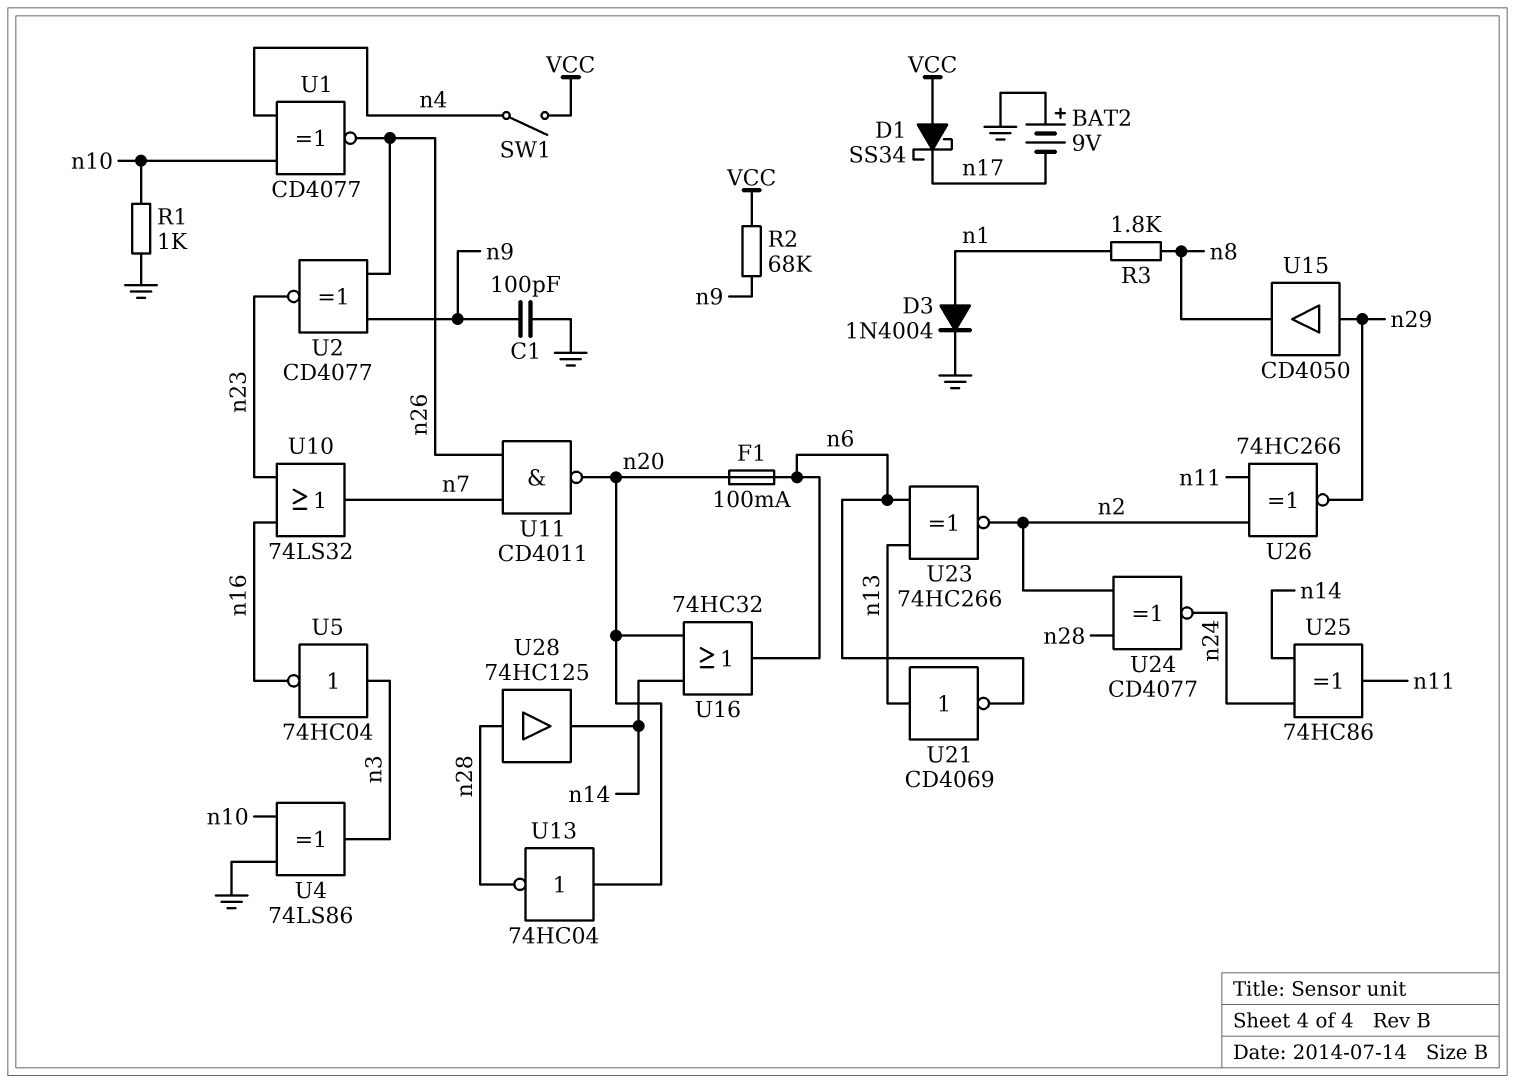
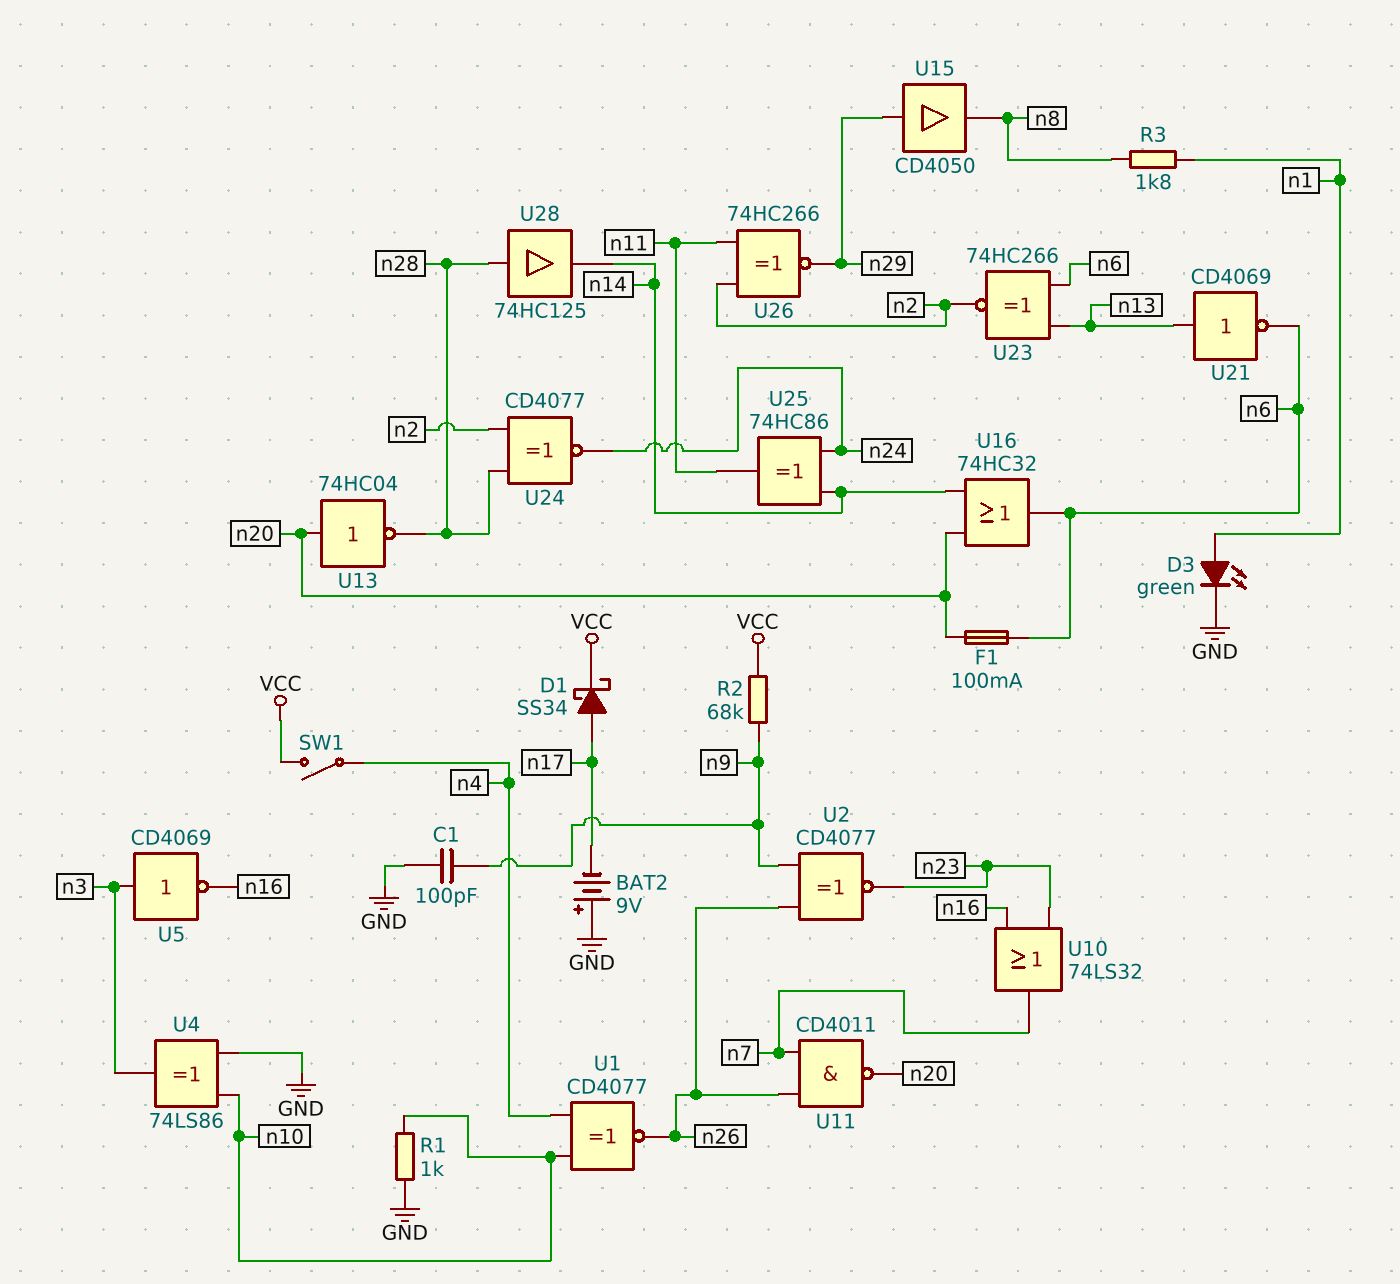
D1: schottky SS34 (A VCC, K n17) -> schottky SS34 (A n17, K VCC)
D3: diode 1N4004 (A n1, K GND) -> LED green (A n1, K GND)
U5: NOT 74HC04 (in n3, out n16) -> NOT CD4069 (in n3, out n16)

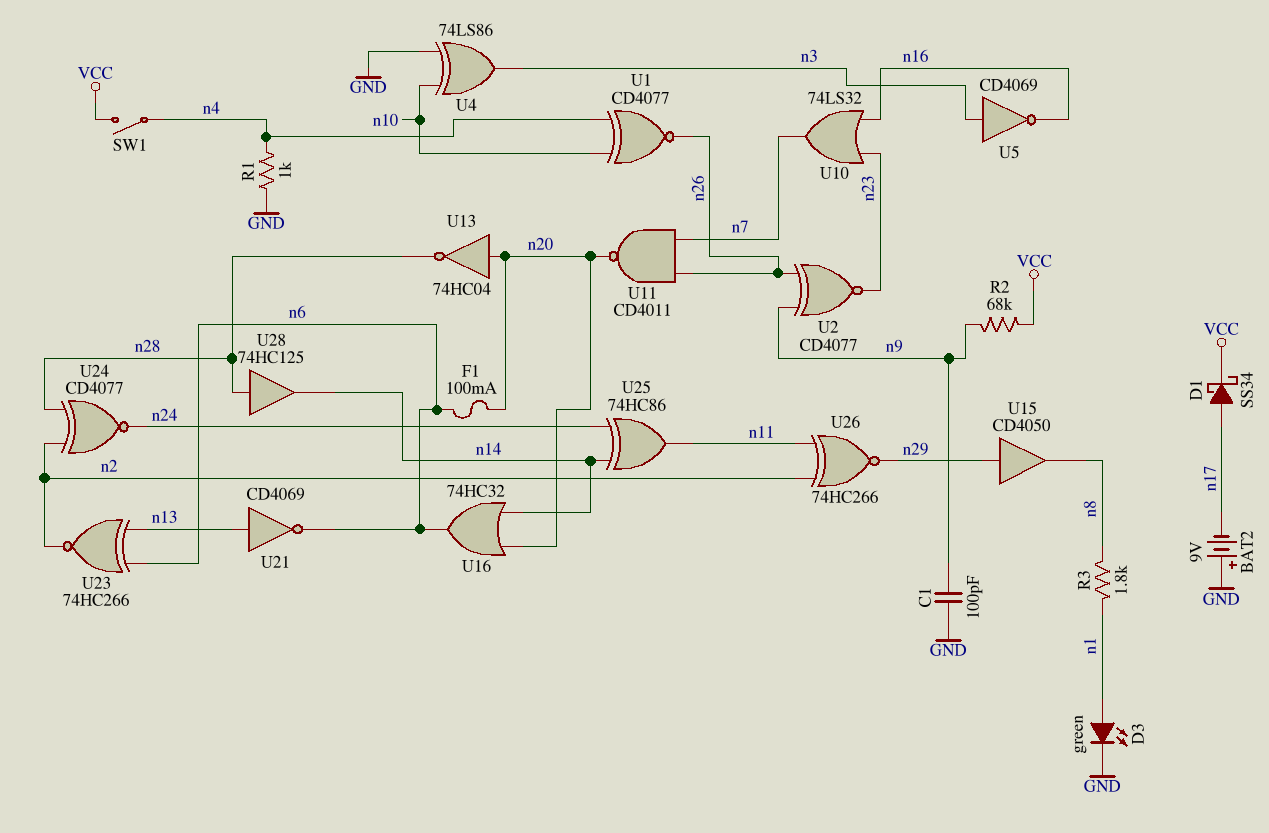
R1: 1k (GND, n10) -> 1k (GND, n4)

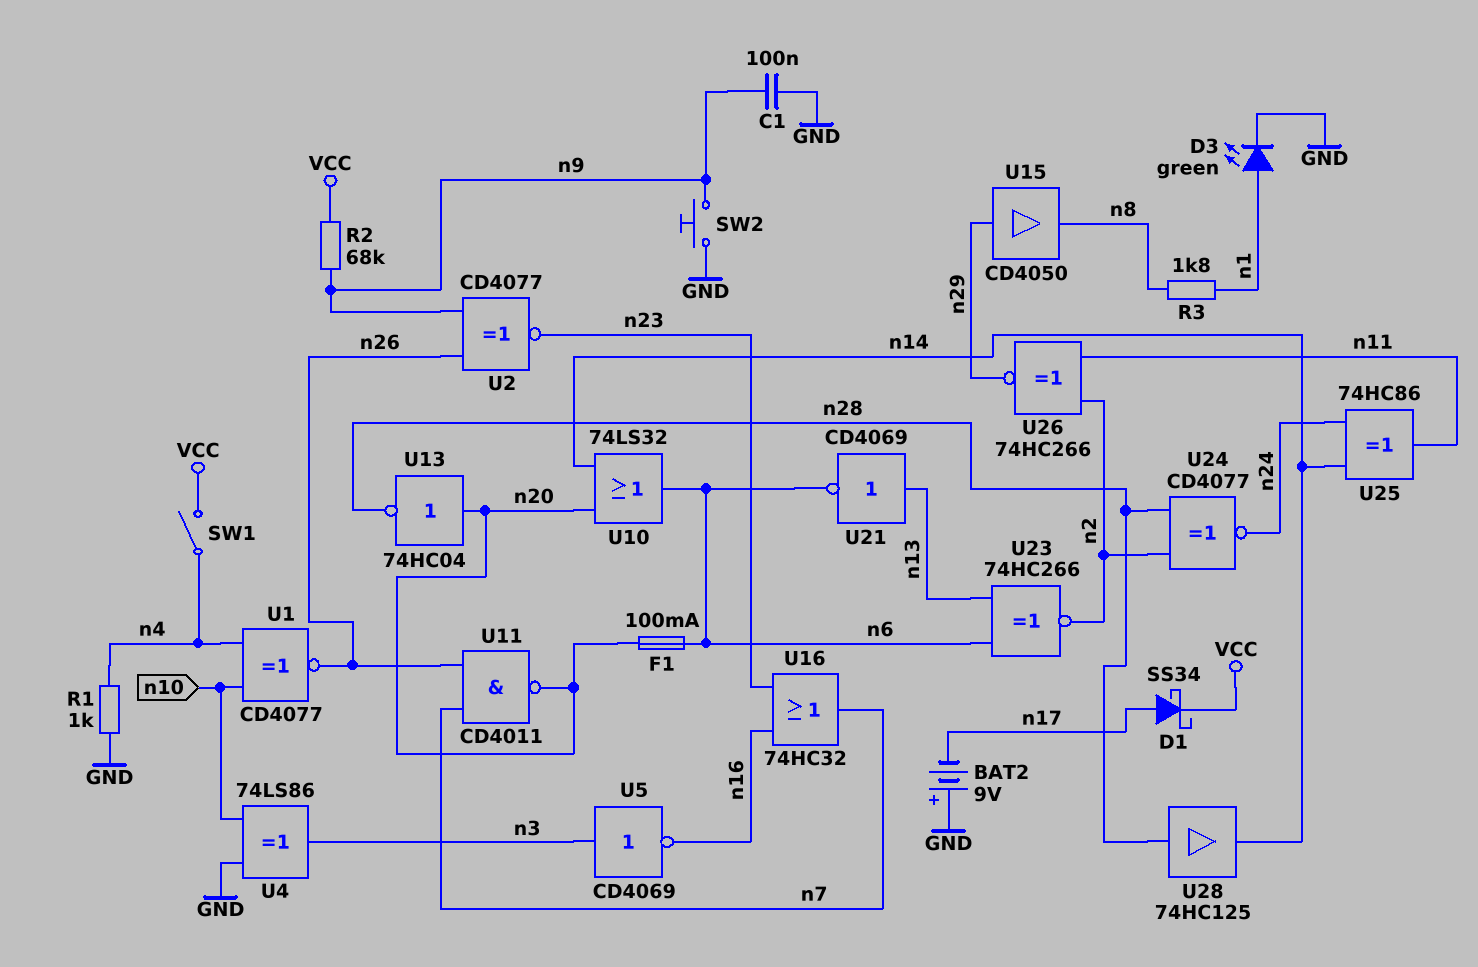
C1: 100pF (GND, n9) -> 100nF (GND, n9)
SW2: none -> button (GND, n9)
U10: OR 74LS32 (in n16, in n23, out n7) -> OR 74LS32 (in n14, in n20, out n6)
U16: OR 74HC32 (in n14, in n20, out n6) -> OR 74HC32 (in n16, in n23, out n7)

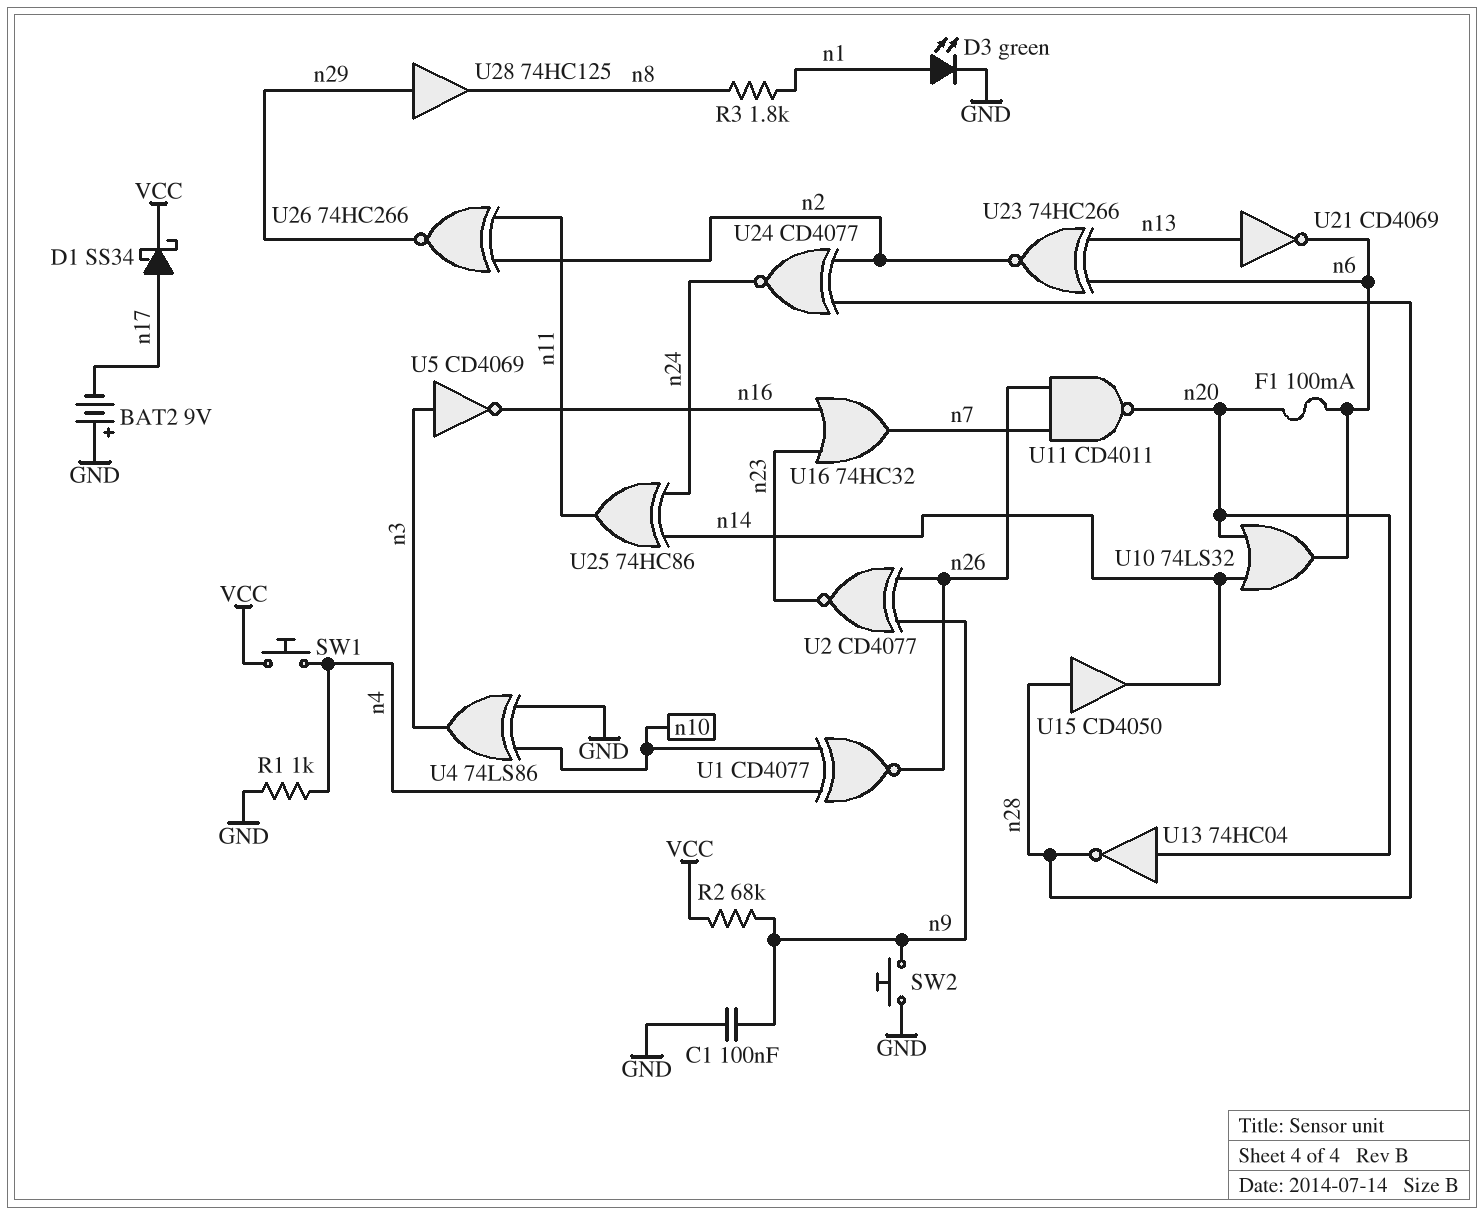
SW1: switch (VCC, n4) -> button (VCC, n4)
U15: buffer CD4050 (in n29, out n8) -> buffer CD4050 (in n28, out n14)
U28: buffer 74HC125 (in n28, out n14) -> buffer 74HC125 (in n29, out n8)

